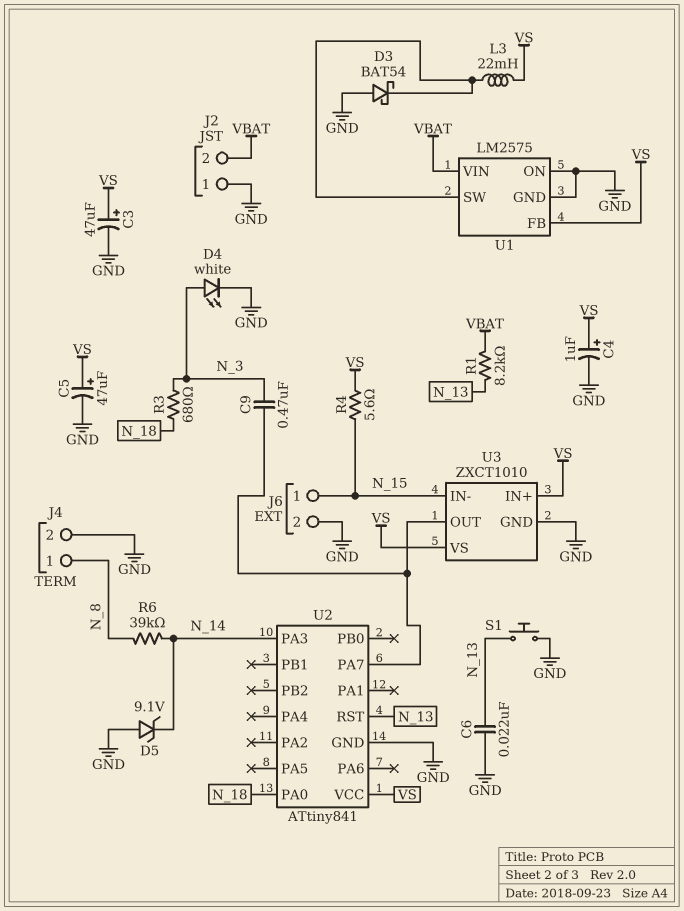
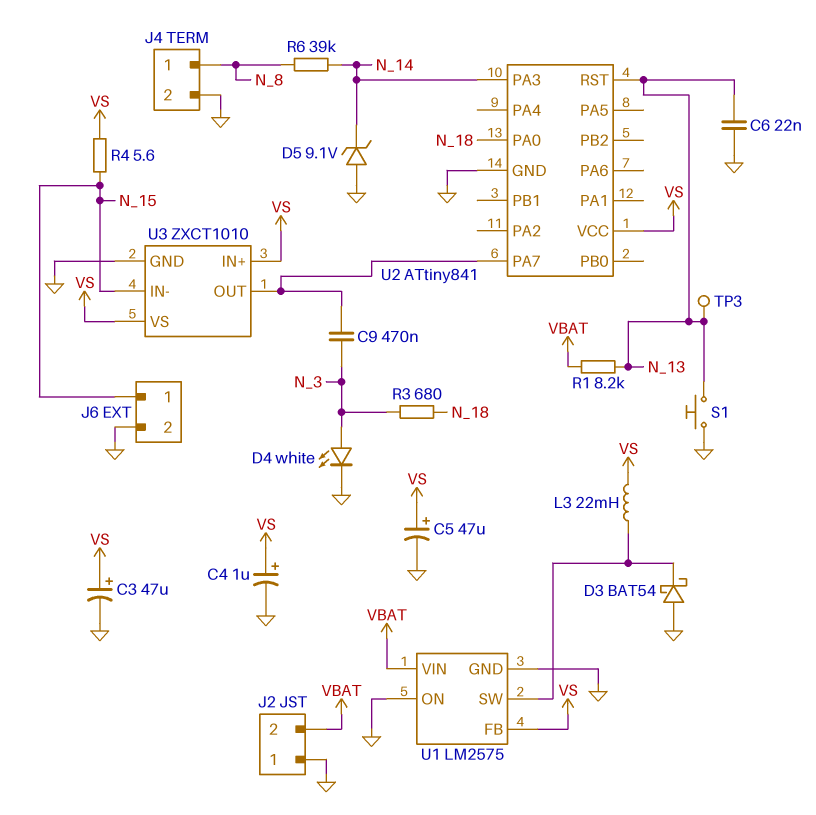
TP3: none -> test point (N_13)

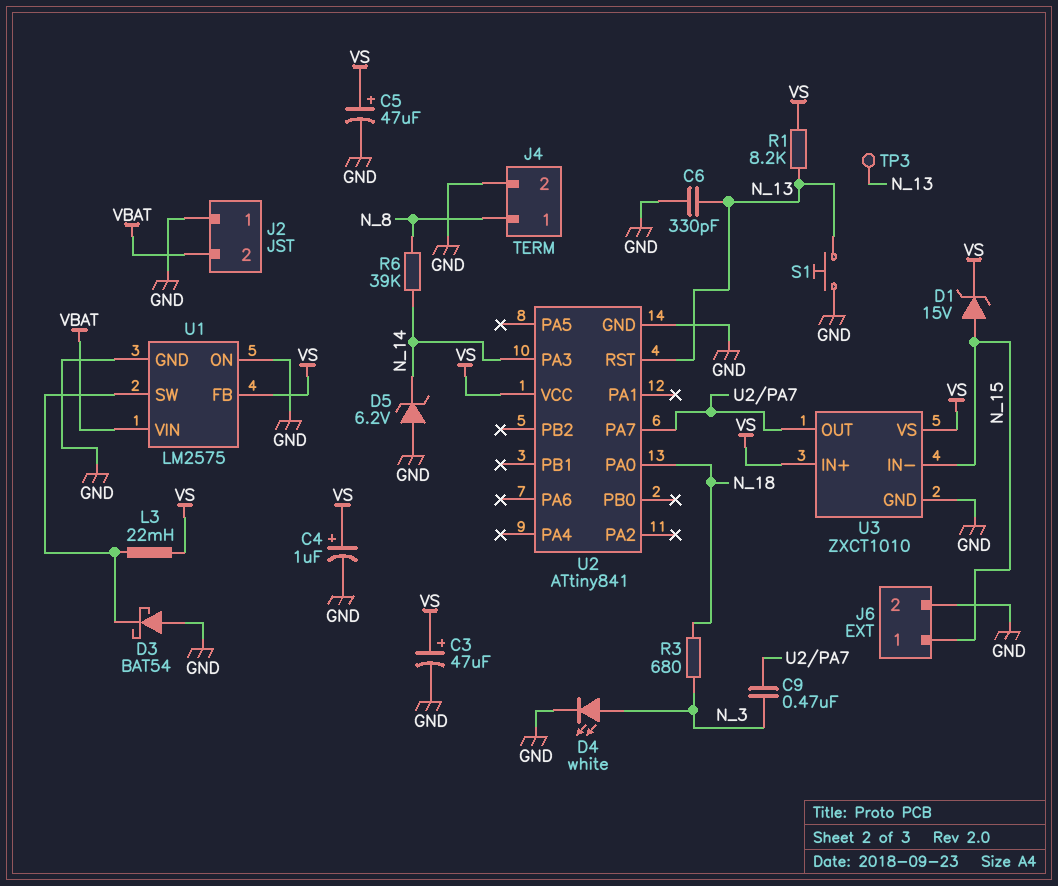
C6: 22nF (GND, N_13) -> 330pF (GND, N_13)
D1: none -> zener 15V (A N_15, K VS)
D5: zener 9.1V (A GND, K N_14) -> zener 6.2V (A GND, K N_14)
R1: 8.2k (N_13, VBAT) -> 8.2k (N_13, VS)
R4: 5.6 (N_15, VS) -> none

